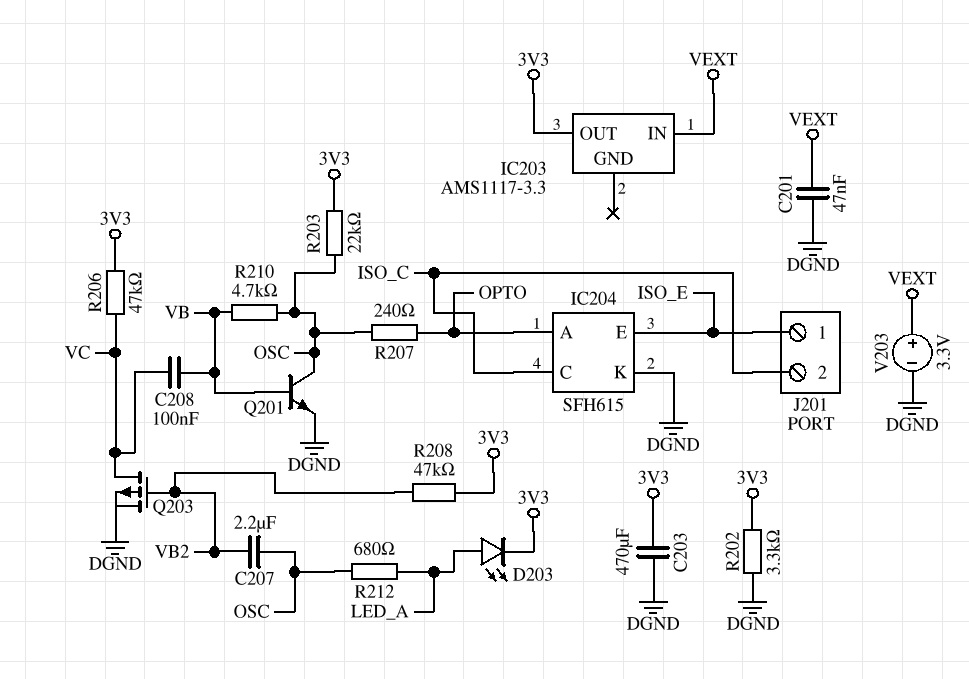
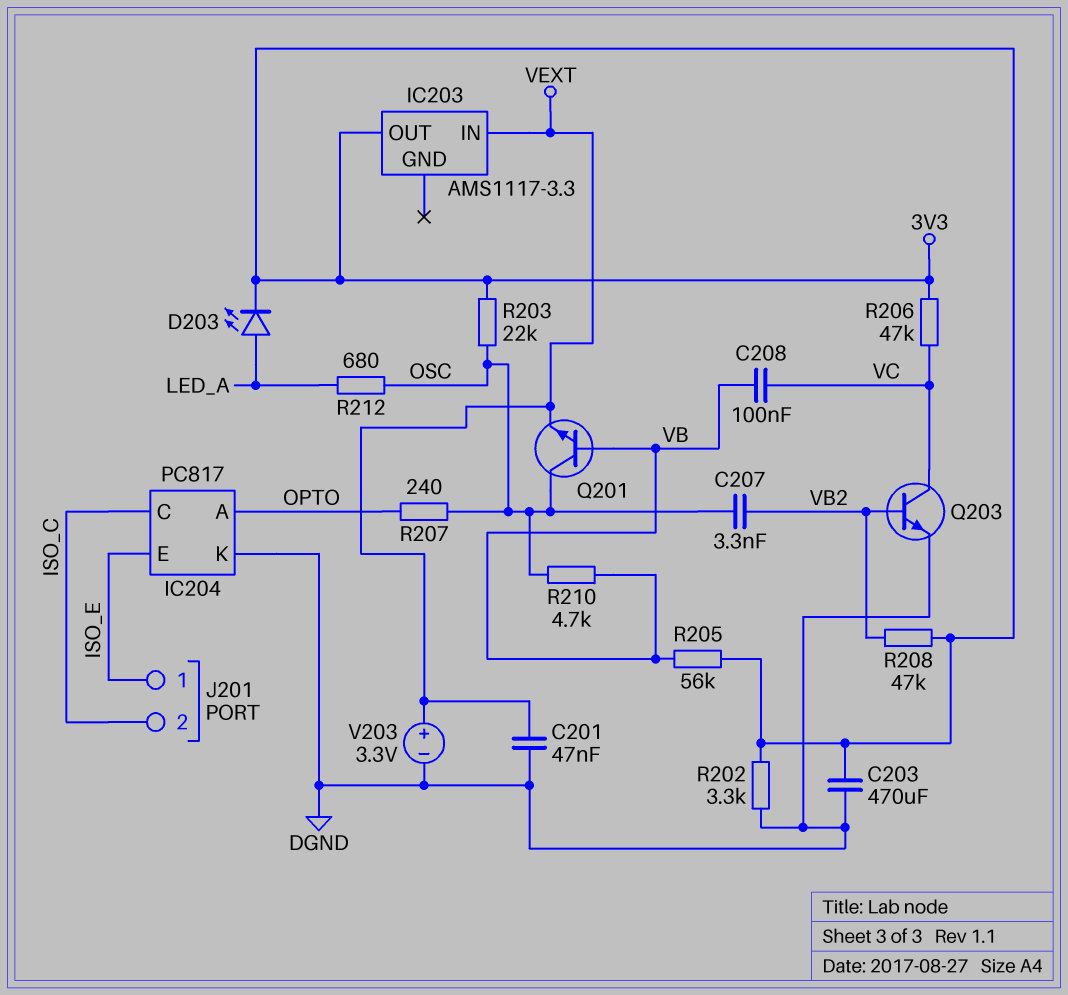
C207: 2.2uF (OSC, VB2) -> 3.3nF (OSC, VB2)
IC204: SFH615 -> PC817
Q201: NPN (B VB, C OSC, E DGND) -> NPN (B VB, C OSC, E VEXT)
Q203: PMOS (G VB2, D VC, S DGND) -> NPN (B VB2, C VC, E DGND)
R205: none -> 56k (3V3, VB)

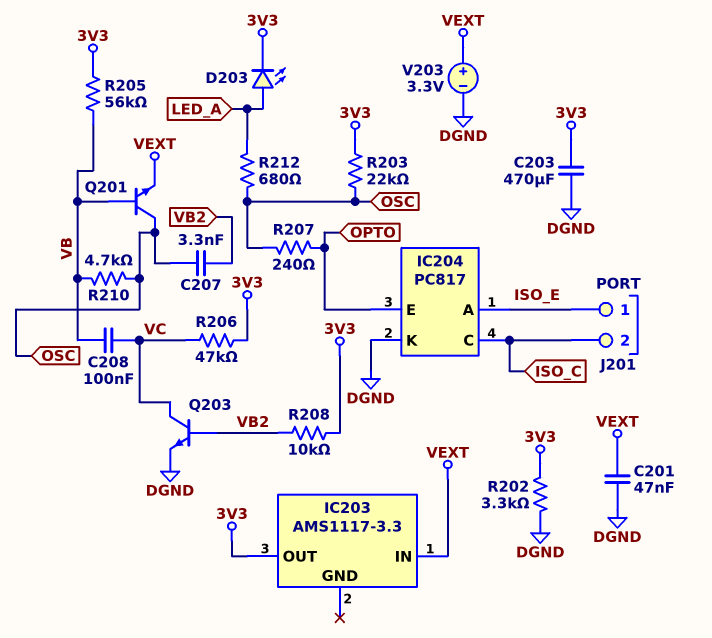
IC204 pin A: OPTO -> ISO_E
IC204 pin E: ISO_E -> OPTO
R208: 47k (3V3, VB2) -> 10k (3V3, VB2)

